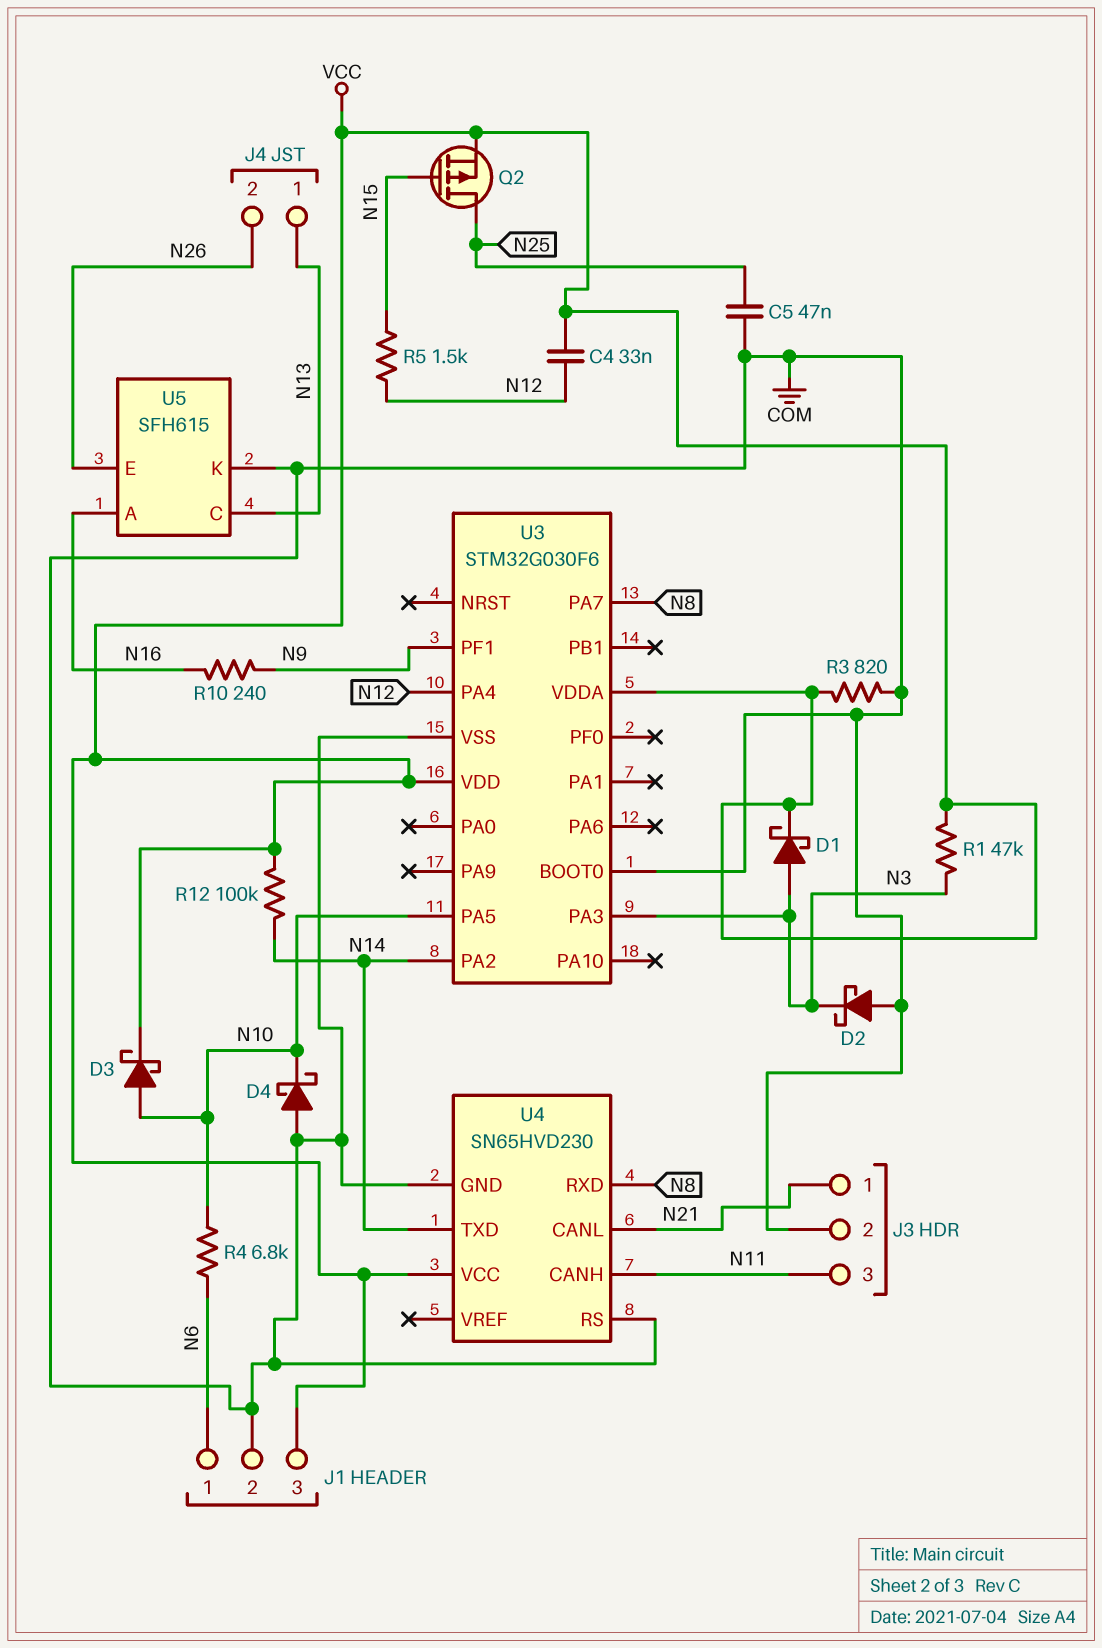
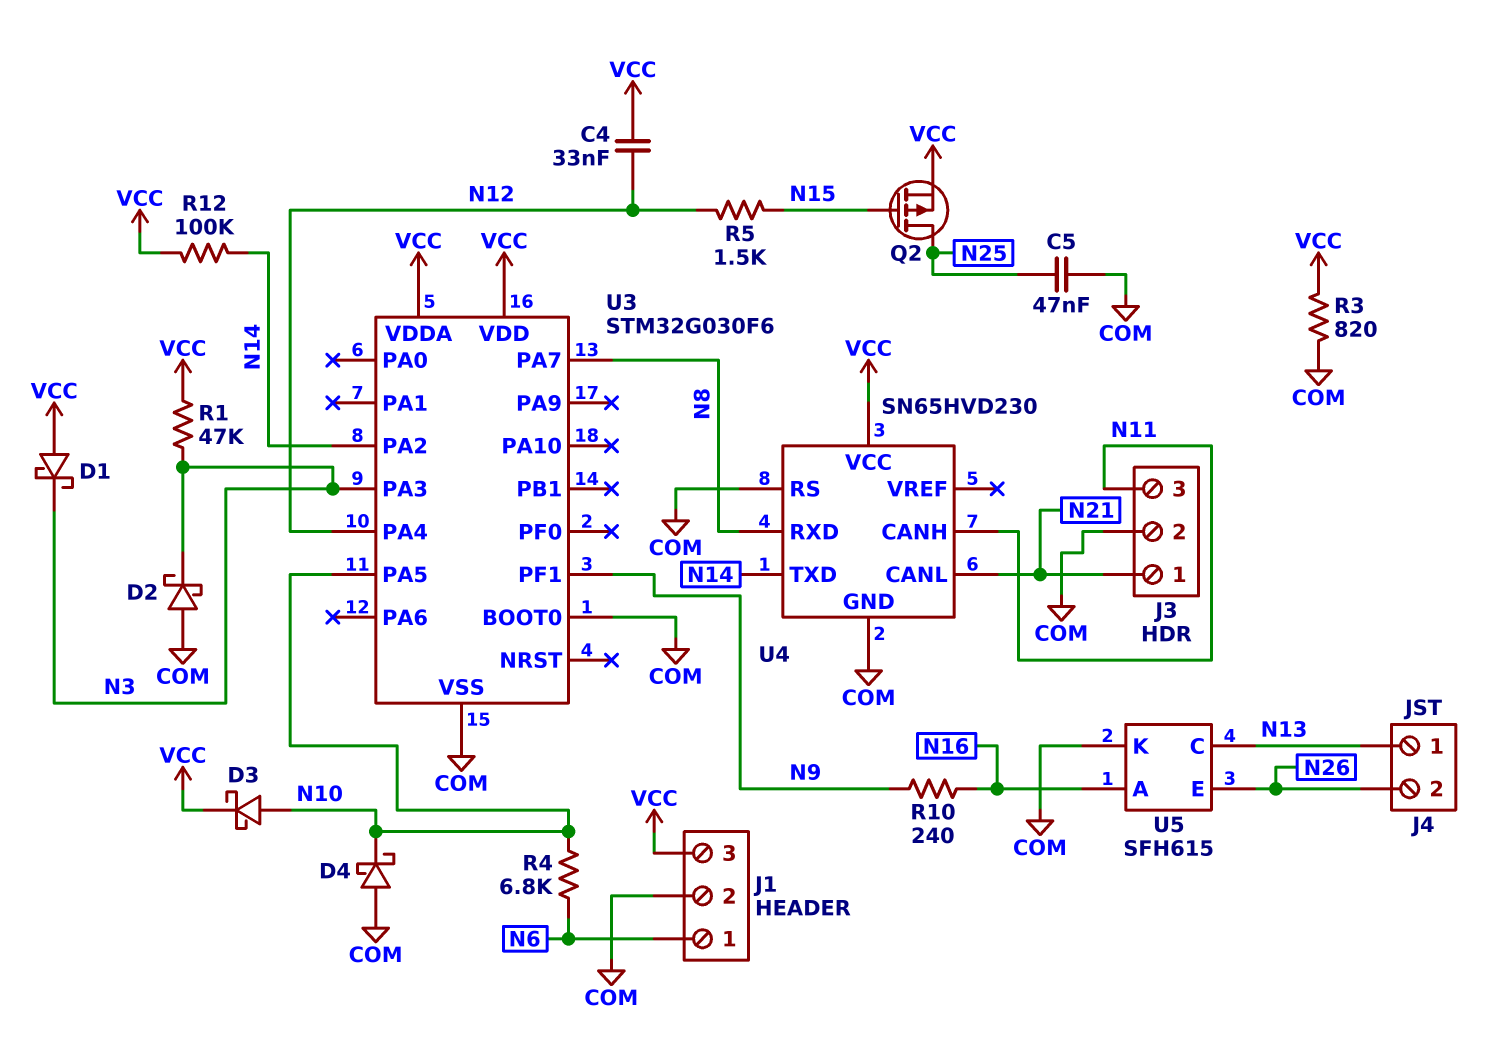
D1: schottky (A N3, K VCC) -> schottky (A VCC, K N3)

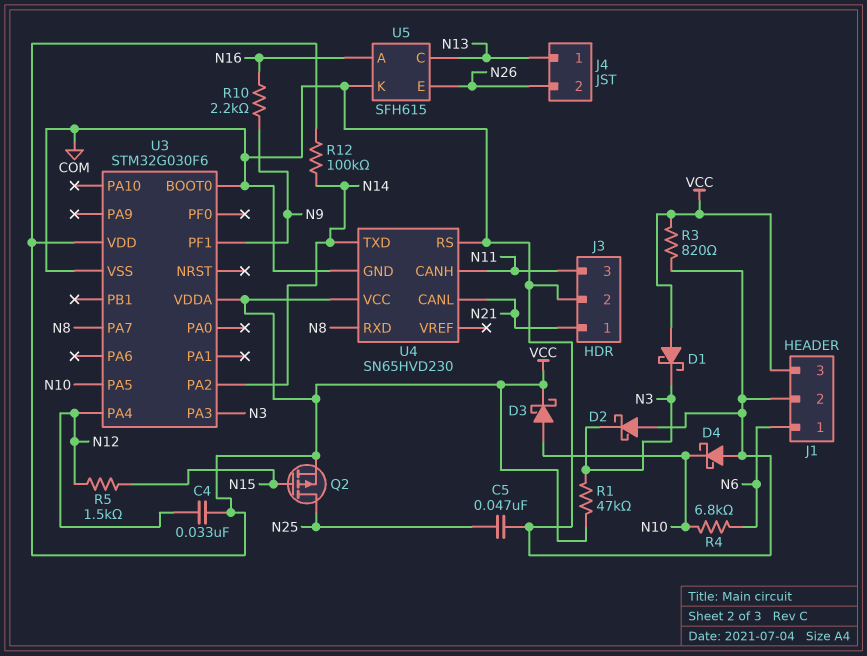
R10: 240 (N9, N16) -> 2.2k (N9, N16)

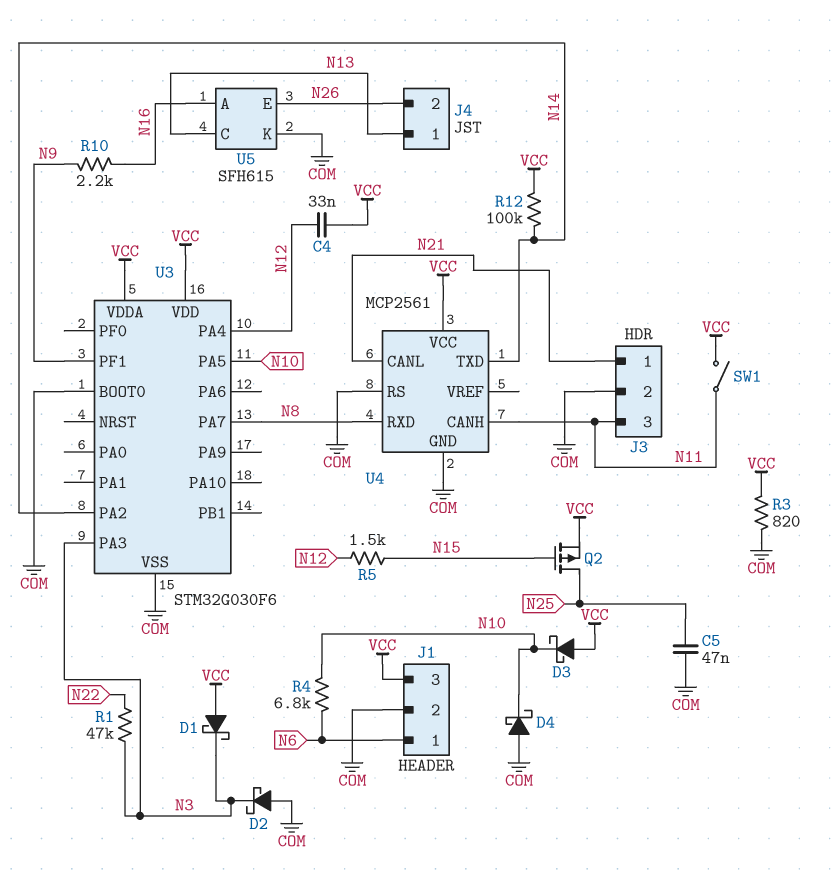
D3: schottky (A N10, K VCC) -> schottky (A VCC, K N10)
R1: 47k (N3, VCC) -> 47k (N3, N22)
SW1: none -> switch (N11, VCC)
U4: SN65HVD230 -> MCP2561

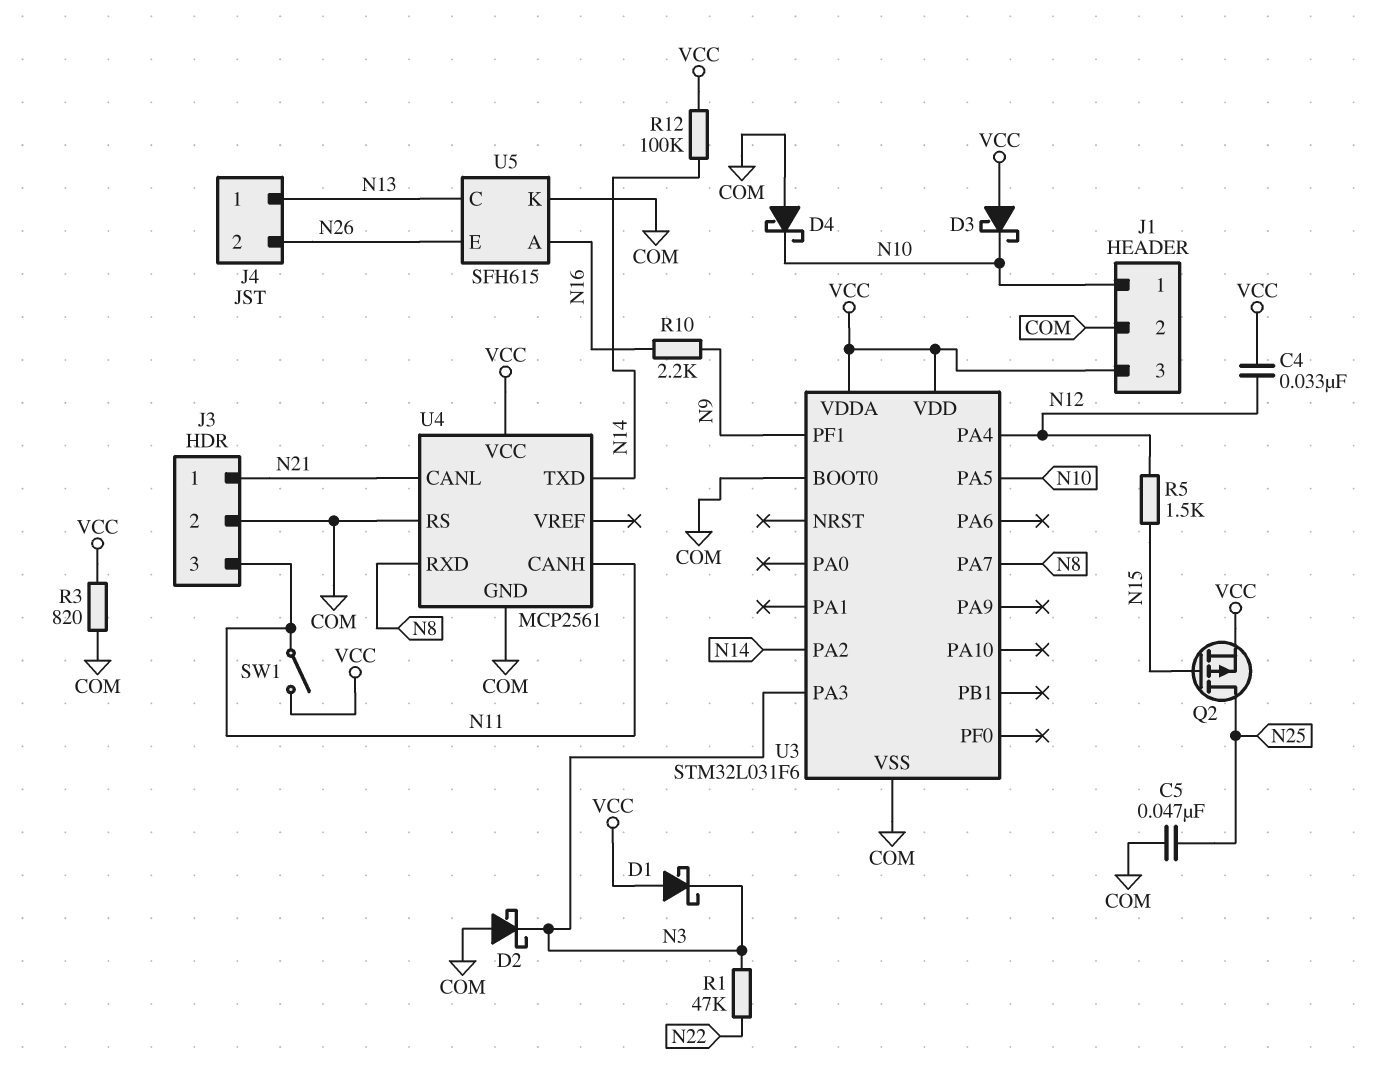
J1 pin 1: N6 -> N10
R4: 6.8k (N6, N10) -> none
U3: STM32G030F6 -> STM32L031F6

